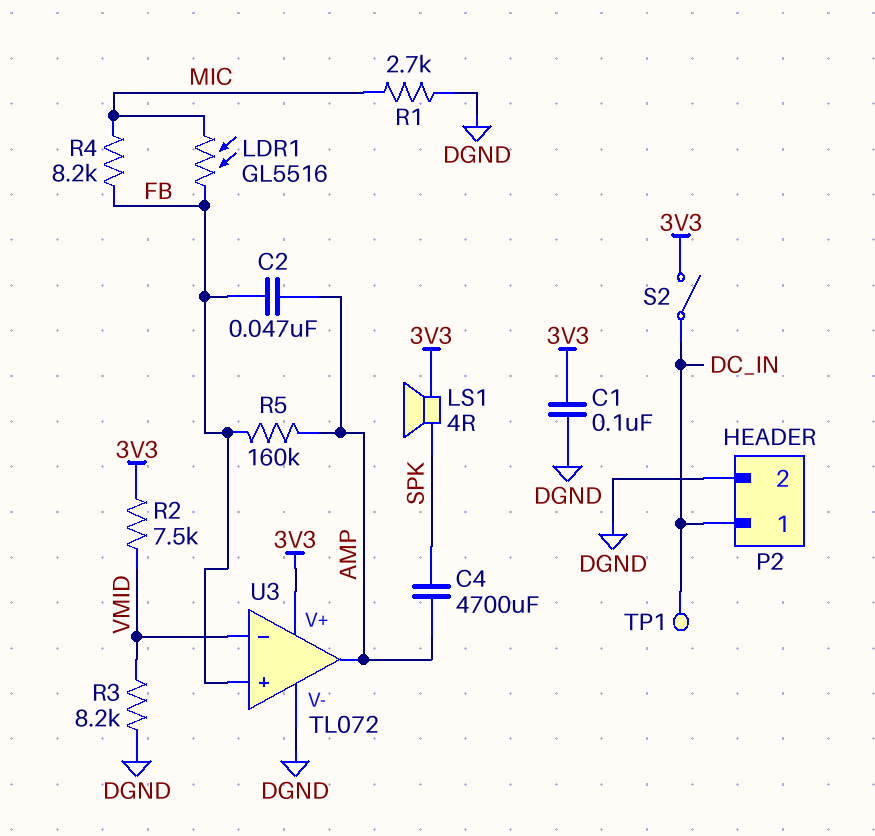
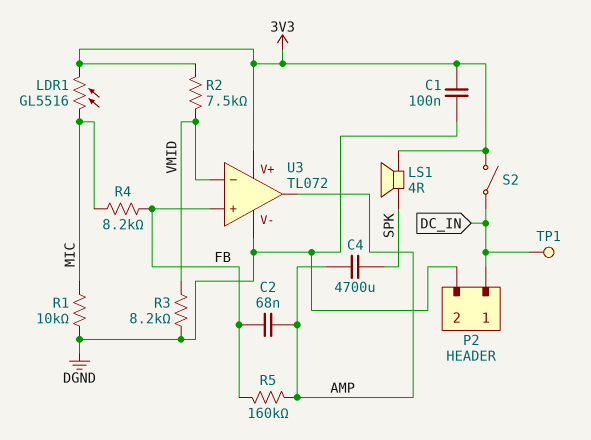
C2: 47nF (AMP, FB) -> 68nF (AMP, FB)
LDR1: GL5516 (FB, MIC) -> GL5516 (3V3, MIC)
R1: 2.7k (DGND, MIC) -> 10k (DGND, MIC)

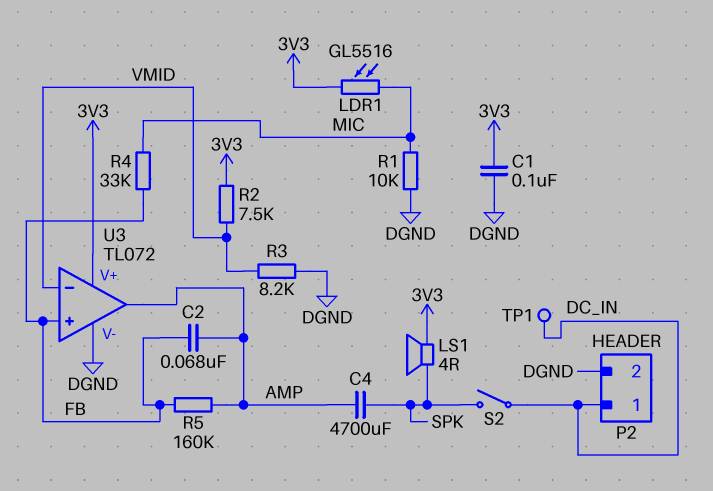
R4: 8.2k (FB, MIC) -> 33k (FB, MIC)
S2: switch (3V3, DC_IN) -> switch (DC_IN, SPK)

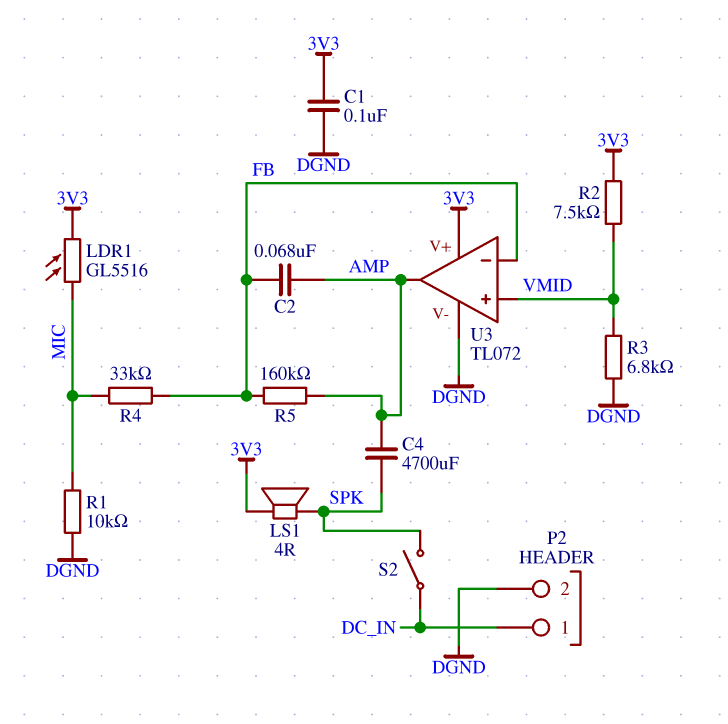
R3: 8.2k (DGND, VMID) -> 6.8k (DGND, VMID)
TP1: test point (DC_IN) -> none
U3 pin in+: FB -> VMID
U3 pin in-: VMID -> FB

